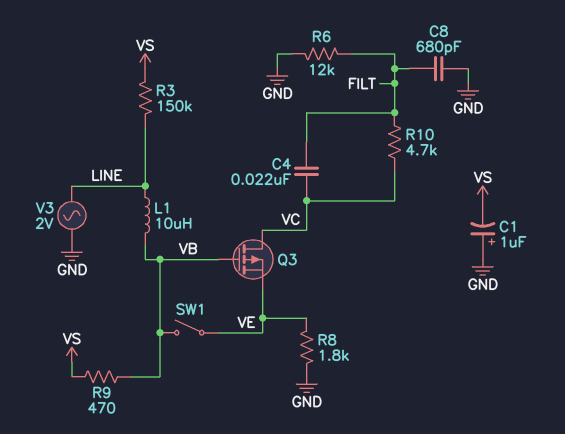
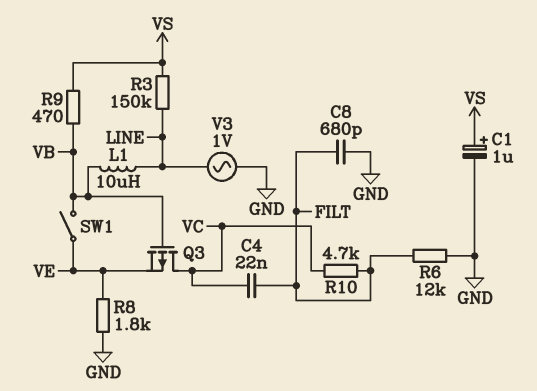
C1: 1uF (plus GND, minus VS) -> 1uF (plus VS, minus GND)
V3: AC 2V (GND, LINE) -> AC 1V (GND, LINE)

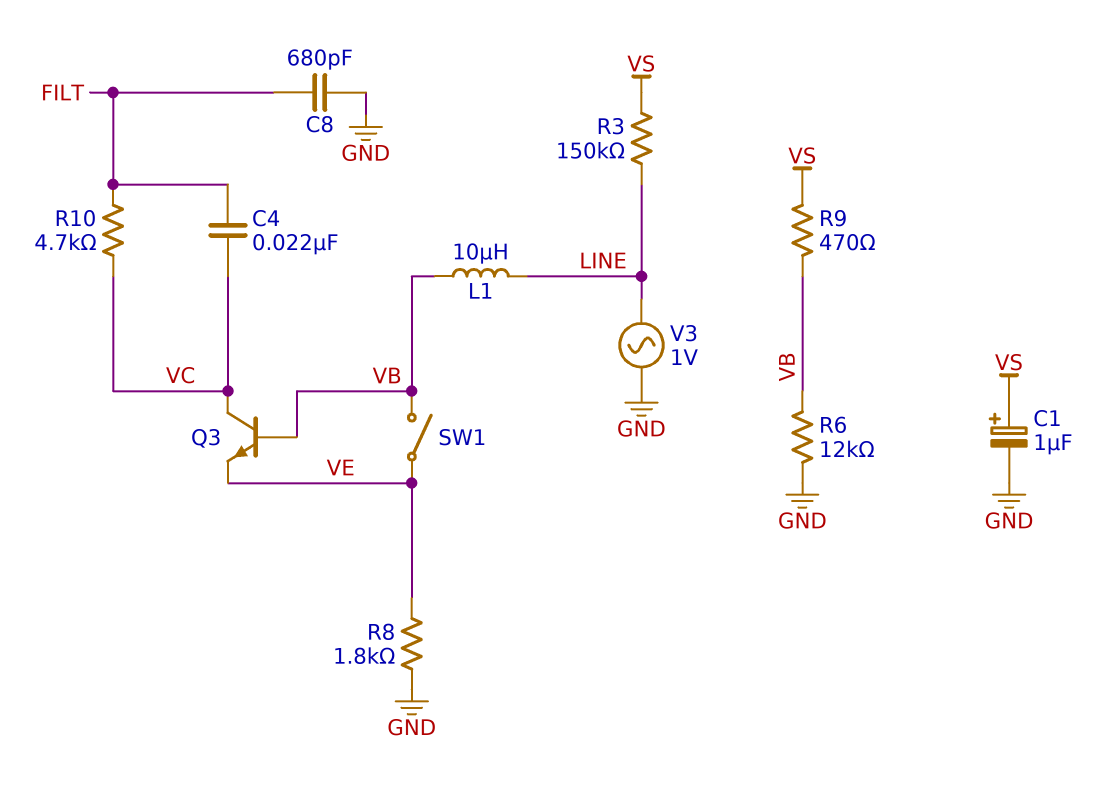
Q3: PMOS (G VB, D VC, S VE) -> NPN (B VB, C VC, E VE)
R6: 12k (FILT, GND) -> 12k (GND, VB)

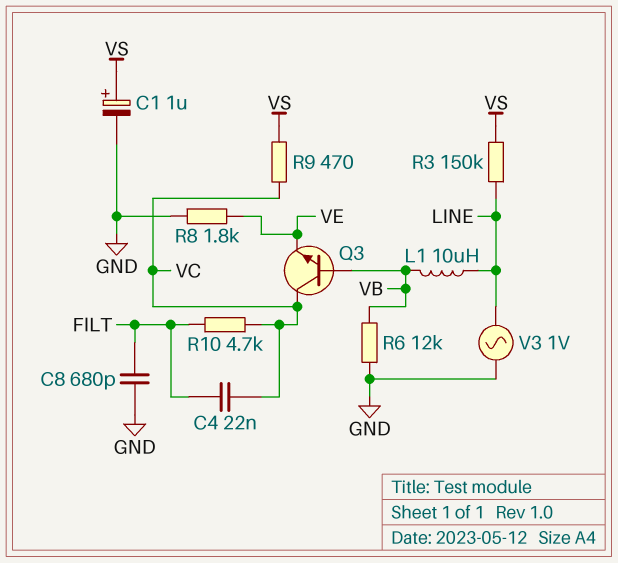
R9: 470 (VB, VS) -> 470 (VC, VS)
SW1: switch (VB, VE) -> none

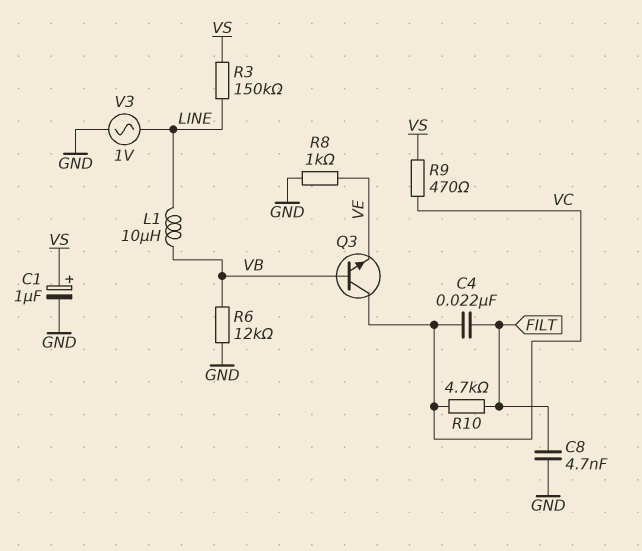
C8: 680pF (FILT, GND) -> 4.7nF (FILT, GND)
R8: 1.8k (GND, VE) -> 1k (GND, VE)

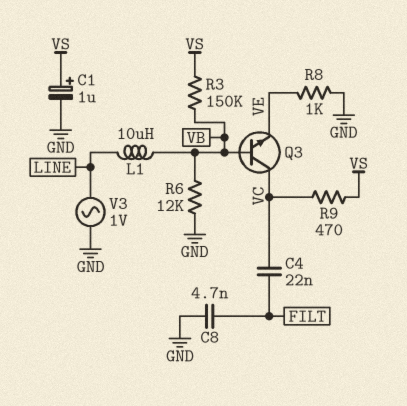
R3: 150k (LINE, VS) -> 150k (VB, VS)
R10: 4.7k (FILT, VC) -> none

